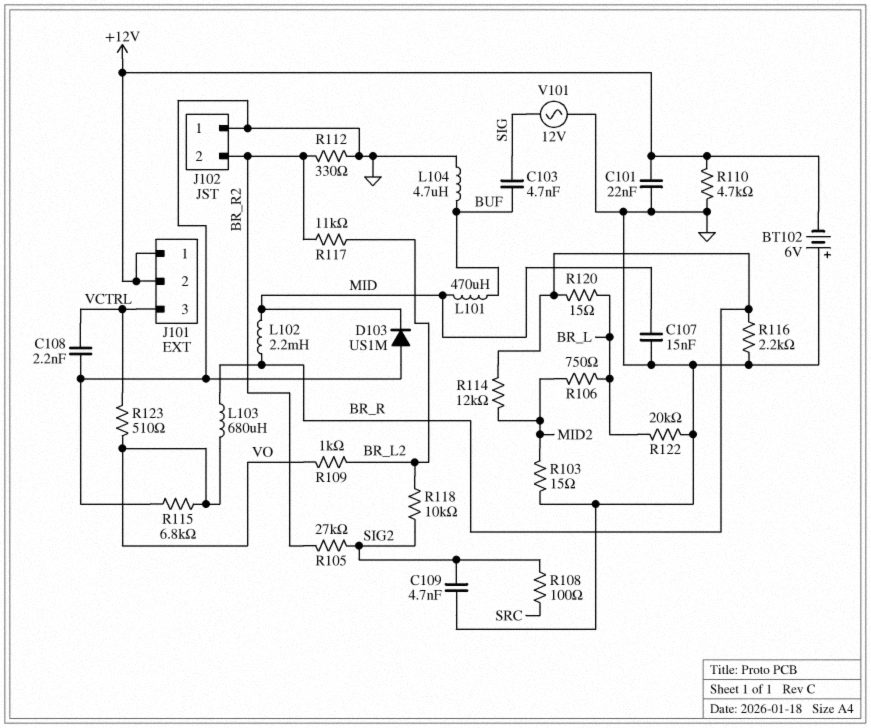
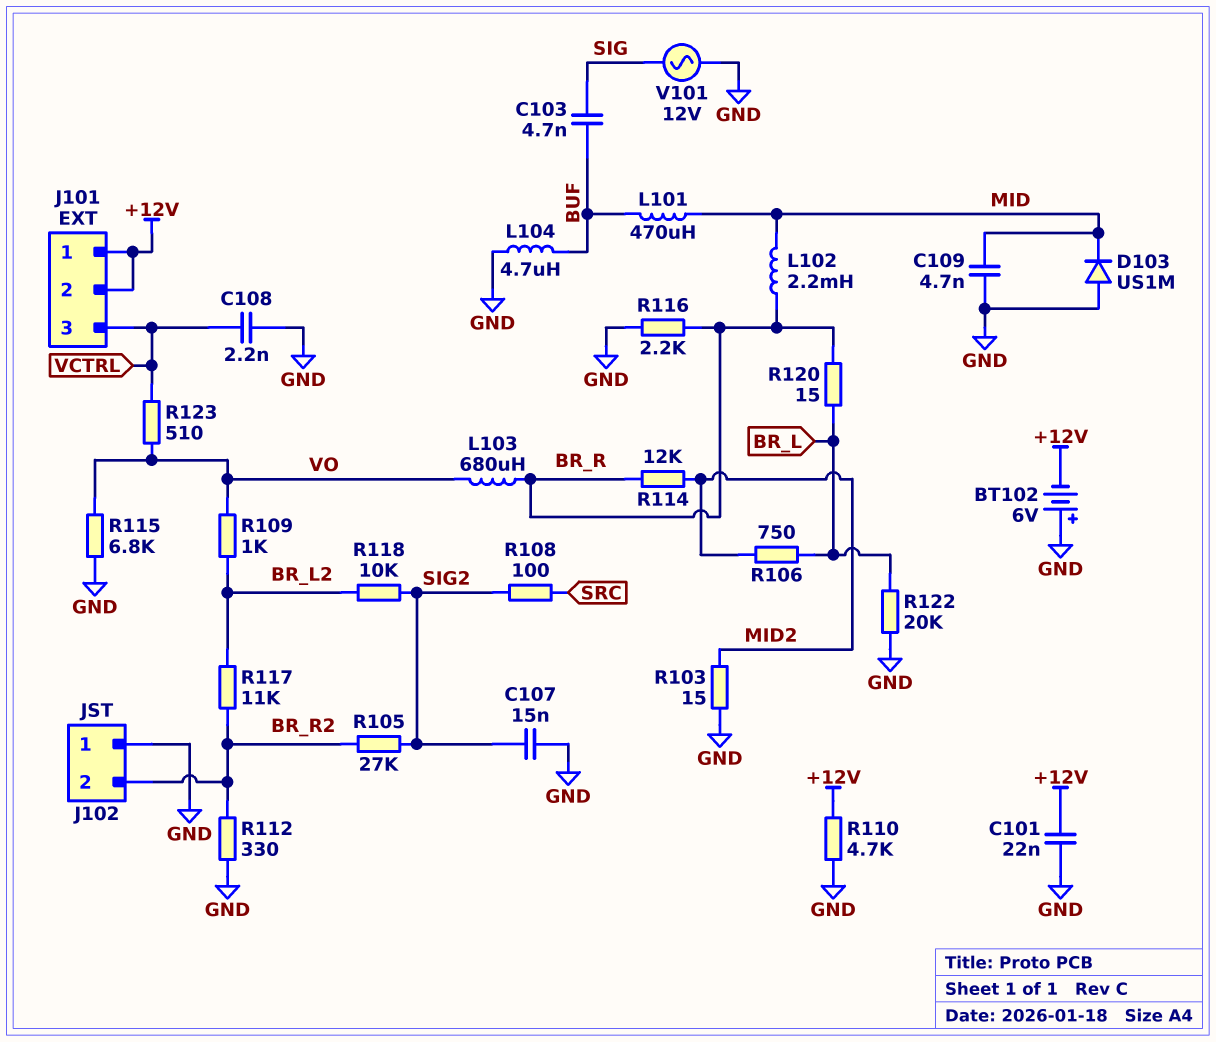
C107: 15nF (GND, MID) -> 15nF (GND, SIG2)
C109: 4.7nF (GND, SIG2) -> 4.7nF (GND, MID)

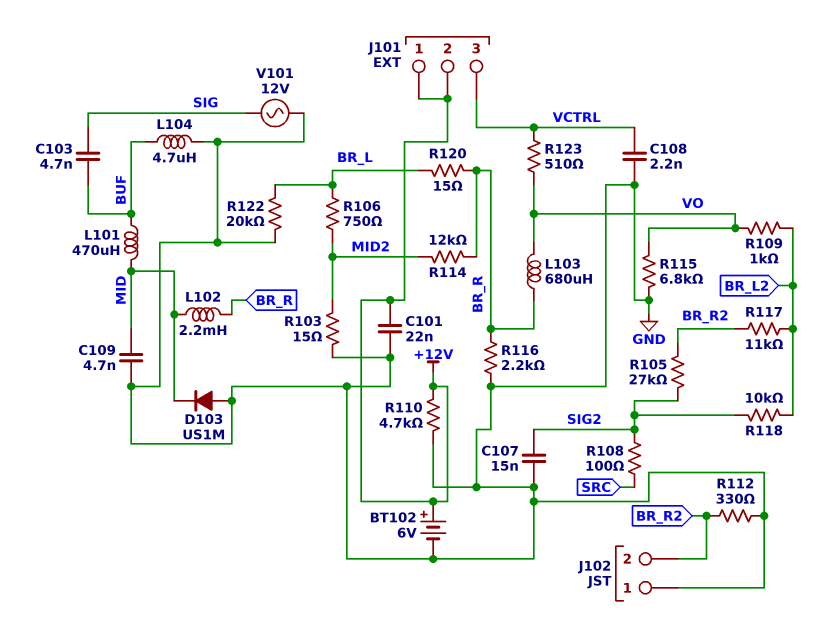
BT102: 6V (plus GND, minus +12V) -> 6V (plus +12V, minus GND)

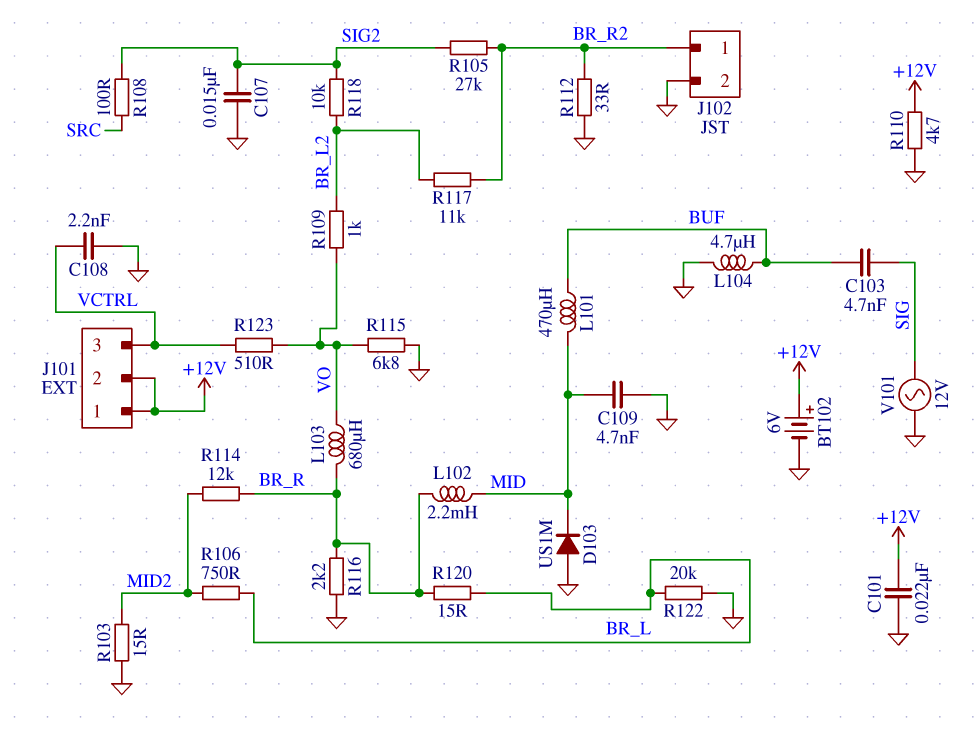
J102 pin 1: GND -> BR_R2
J102 pin 2: BR_R2 -> GND
R112: 330 (BR_R2, GND) -> 33 (BR_R2, GND)

